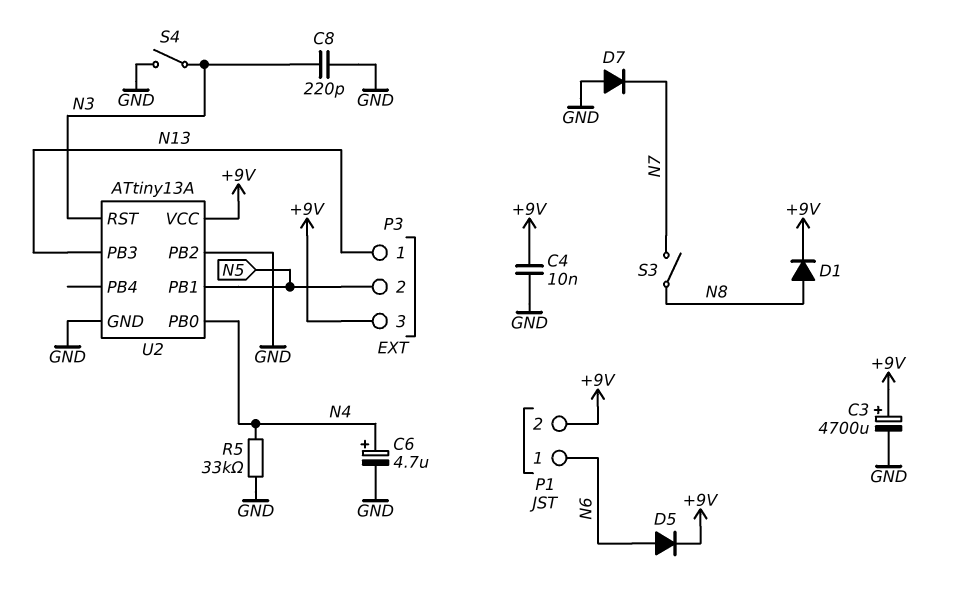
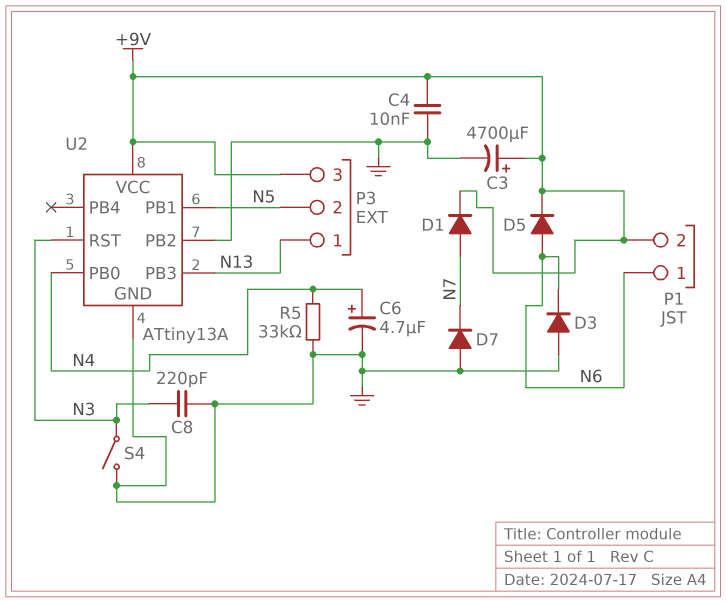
D1: diode (A N8, K +9V) -> diode (A N7, K +9V)
D3: none -> diode (A GND, K N6)
S3: switch (N7, N8) -> none

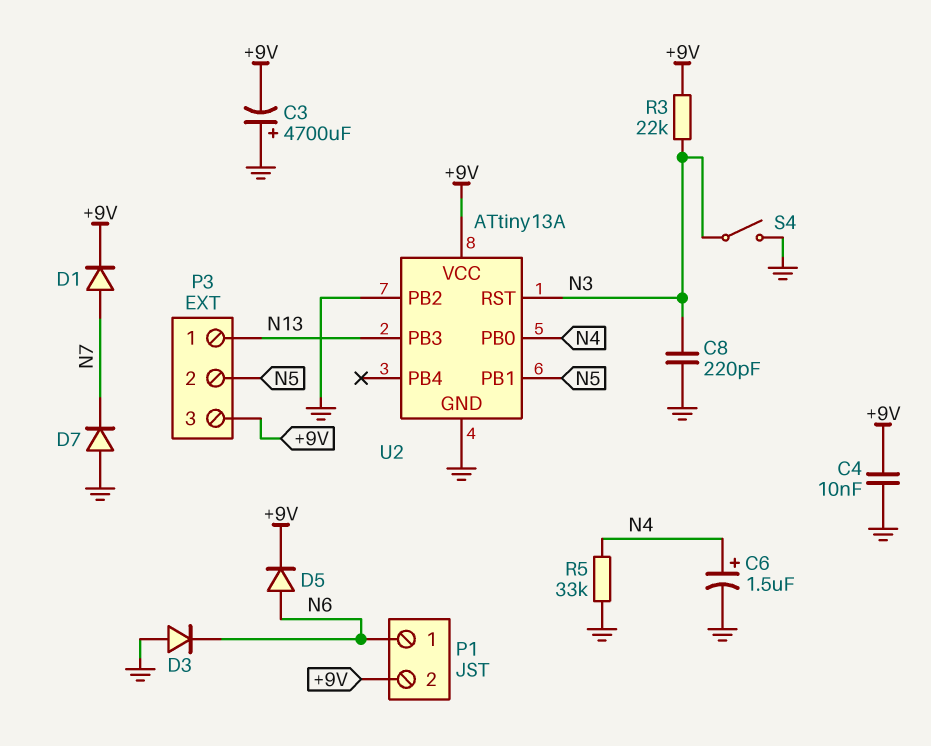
C3: 4700uF (plus +9V, minus GND) -> 4700uF (plus GND, minus +9V)
C6: 4.7uF (plus N4, minus GND) -> 1.5uF (plus N4, minus GND)
R3: none -> 22k (+9V, N3)

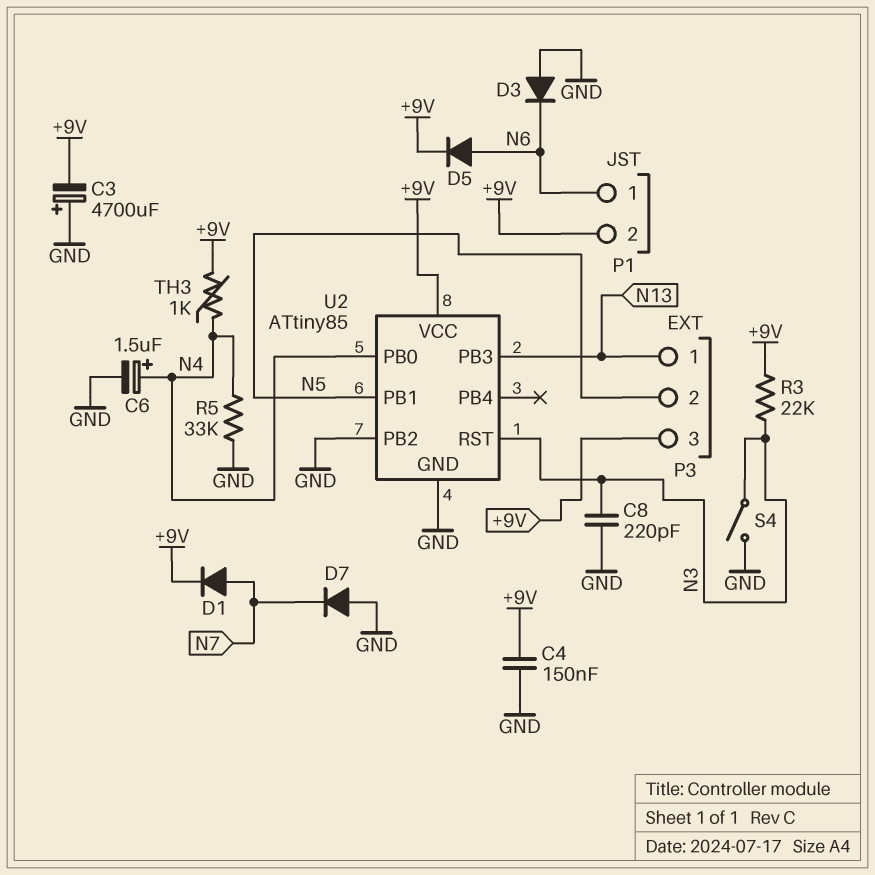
C4: 10nF (+9V, GND) -> 150nF (+9V, GND)
TH3: none -> 1k (+9V, N4)
U2: ATtiny13A -> ATtiny85

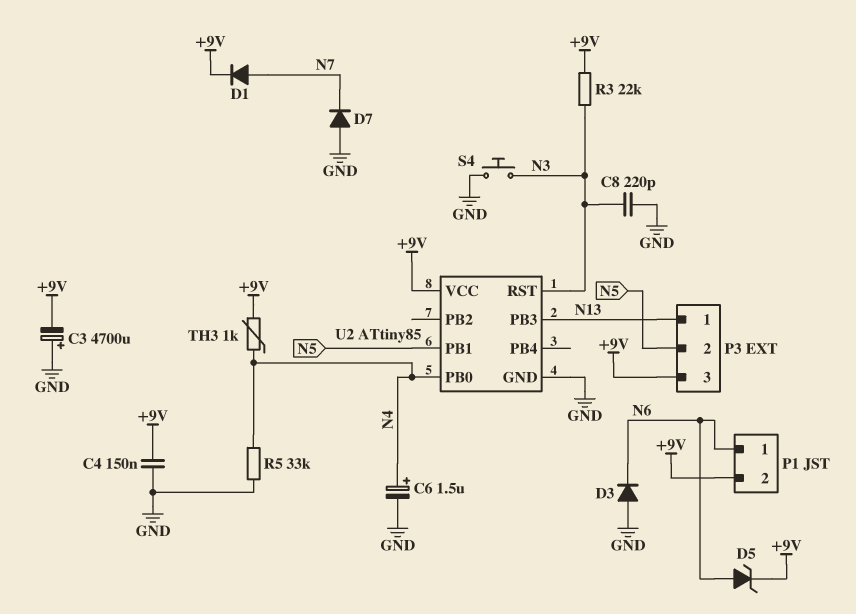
D5: diode (A N6, K +9V) -> zener (A N6, K +9V)
S4: switch (GND, N3) -> button (GND, N3)
U2 pin PB2: GND -> none

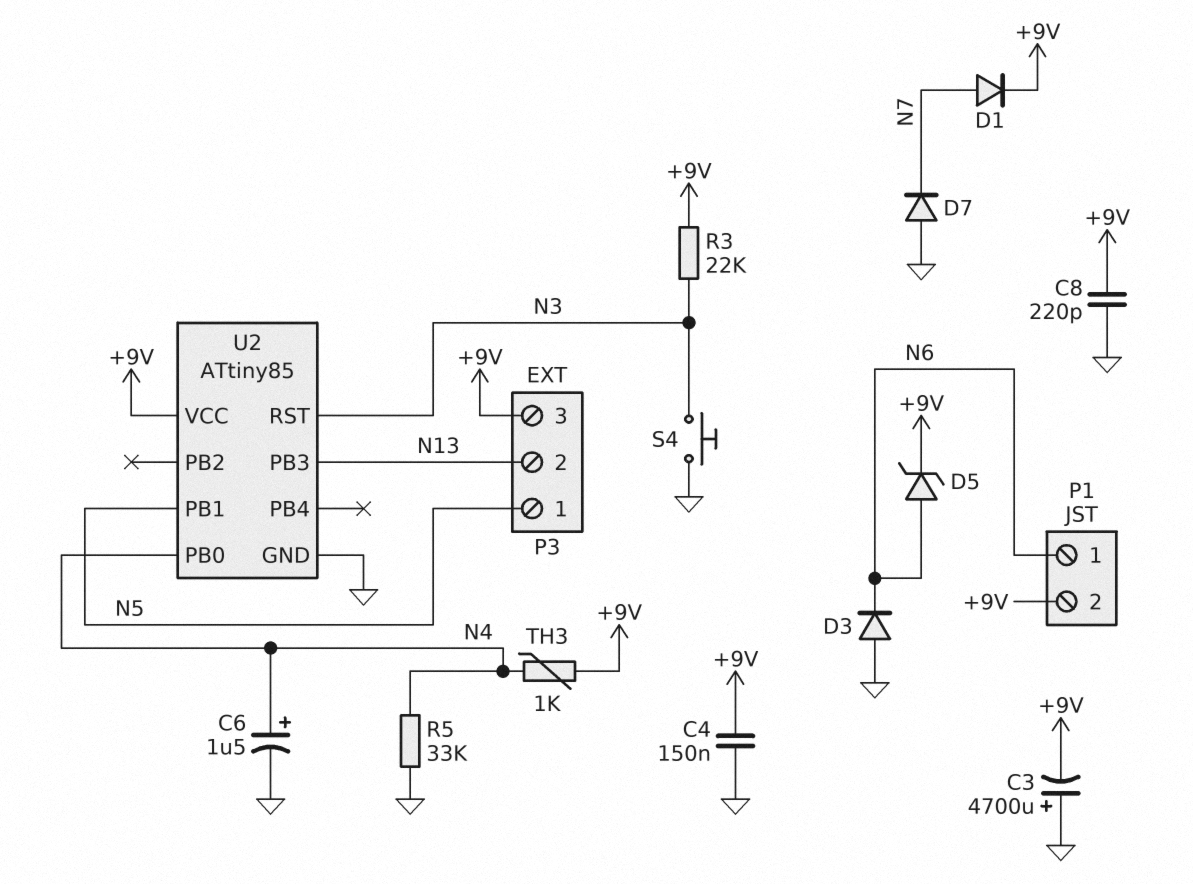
C8: 220pF (GND, N3) -> 220pF (+9V, GND)
P3 pin 1: N13 -> N5
P3 pin 2: N5 -> N13

